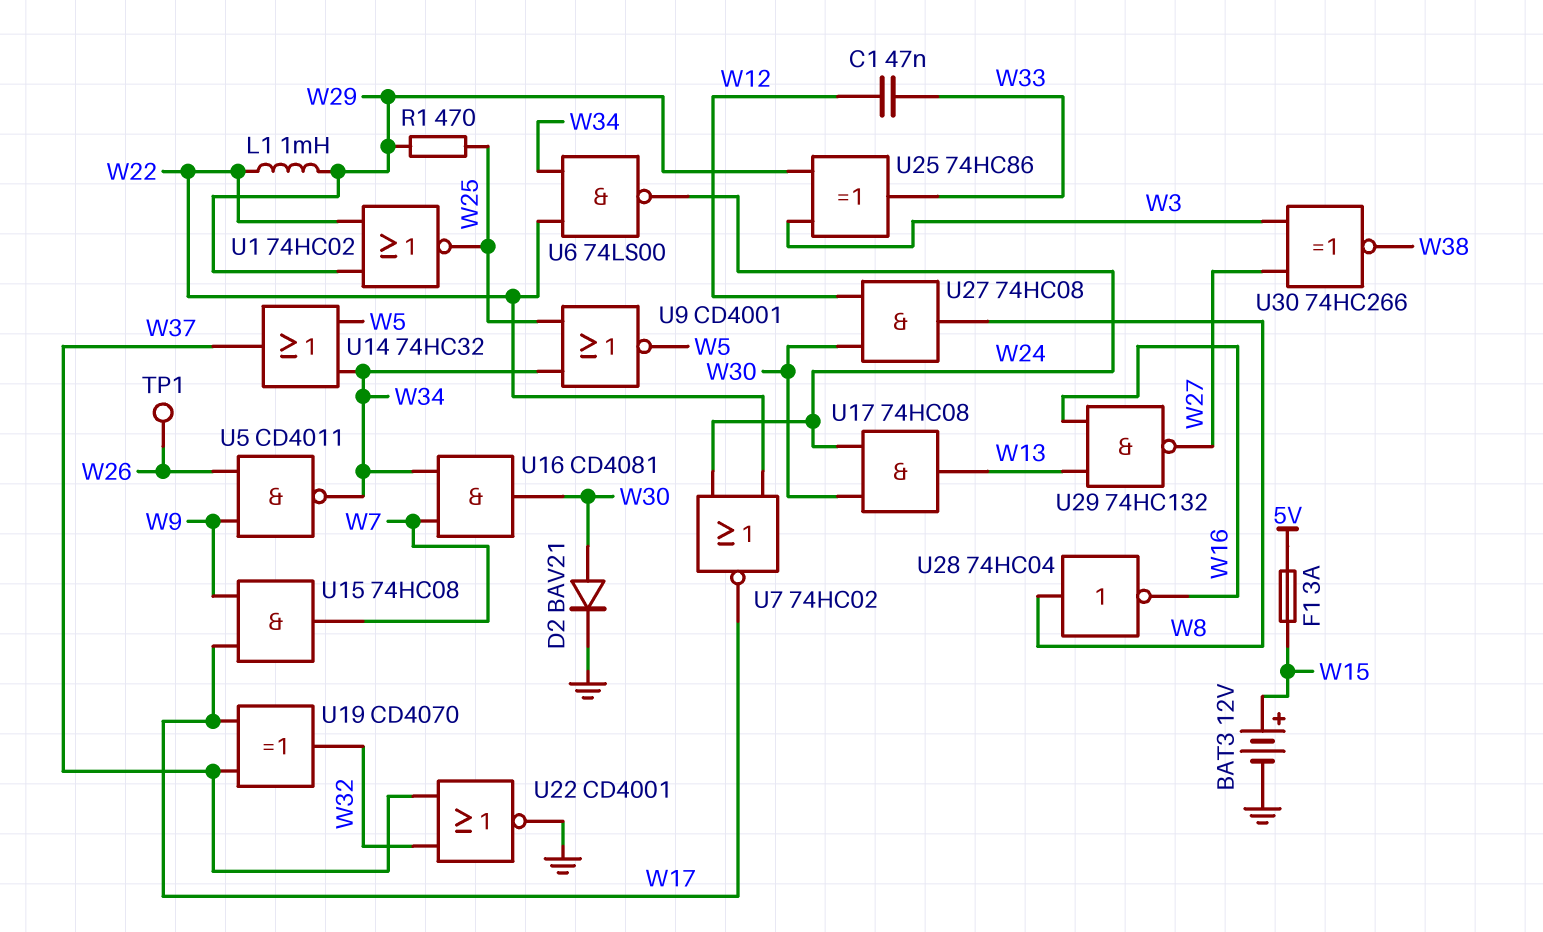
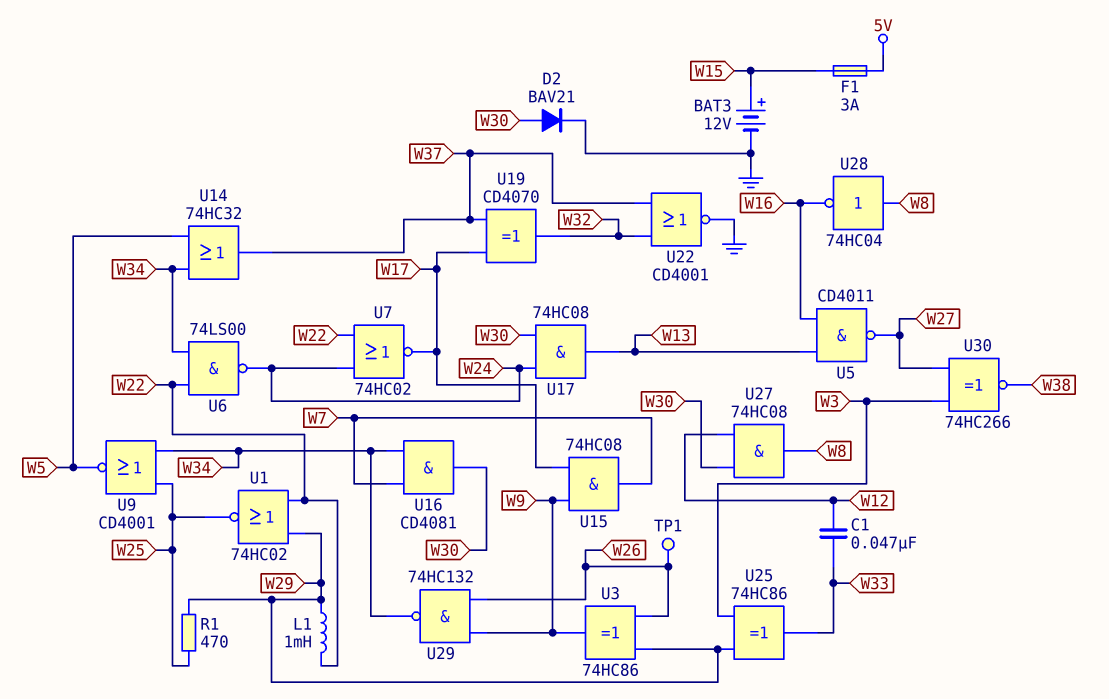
U3: none -> XOR 74HC86 (in W26, in W29, out W9)
U5: NAND CD4011 (in W9, in W26, out W34) -> NAND CD4011 (in W13, in W16, out W27)
U29: NAND 74HC132 (in W13, in W16, out W27) -> NAND 74HC132 (in W9, in W26, out W34)

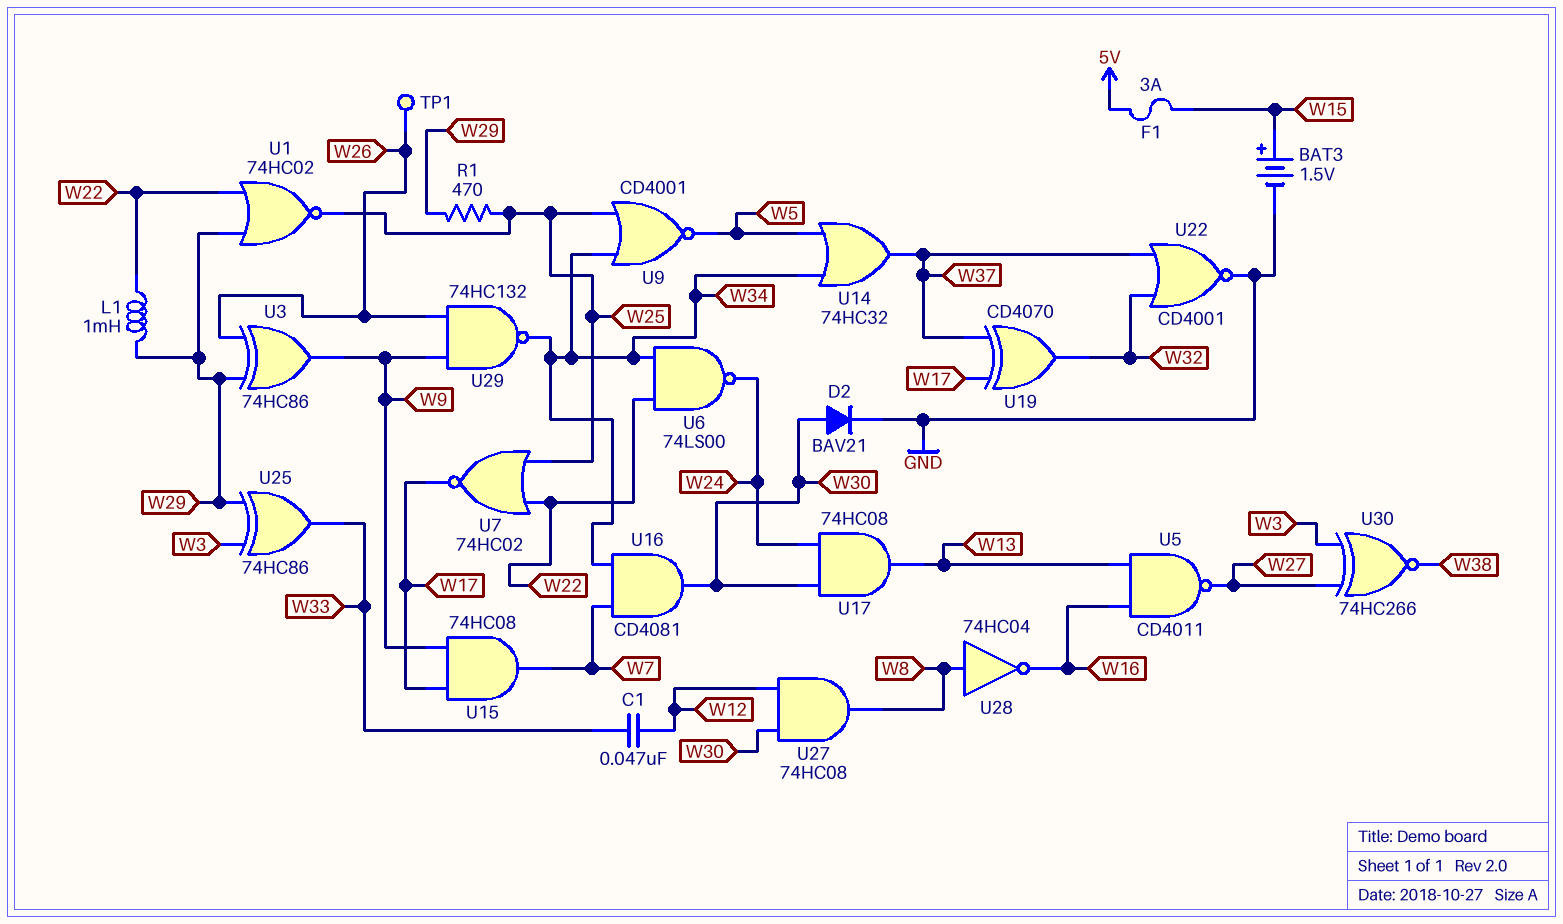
BAT3: 12V (plus W15, minus GND) -> 1.5V (plus W15, minus GND)
U7: NOR 74HC02 (in W22, in W24, out W17) -> NOR 74HC02 (in W22, in W25, out W17)

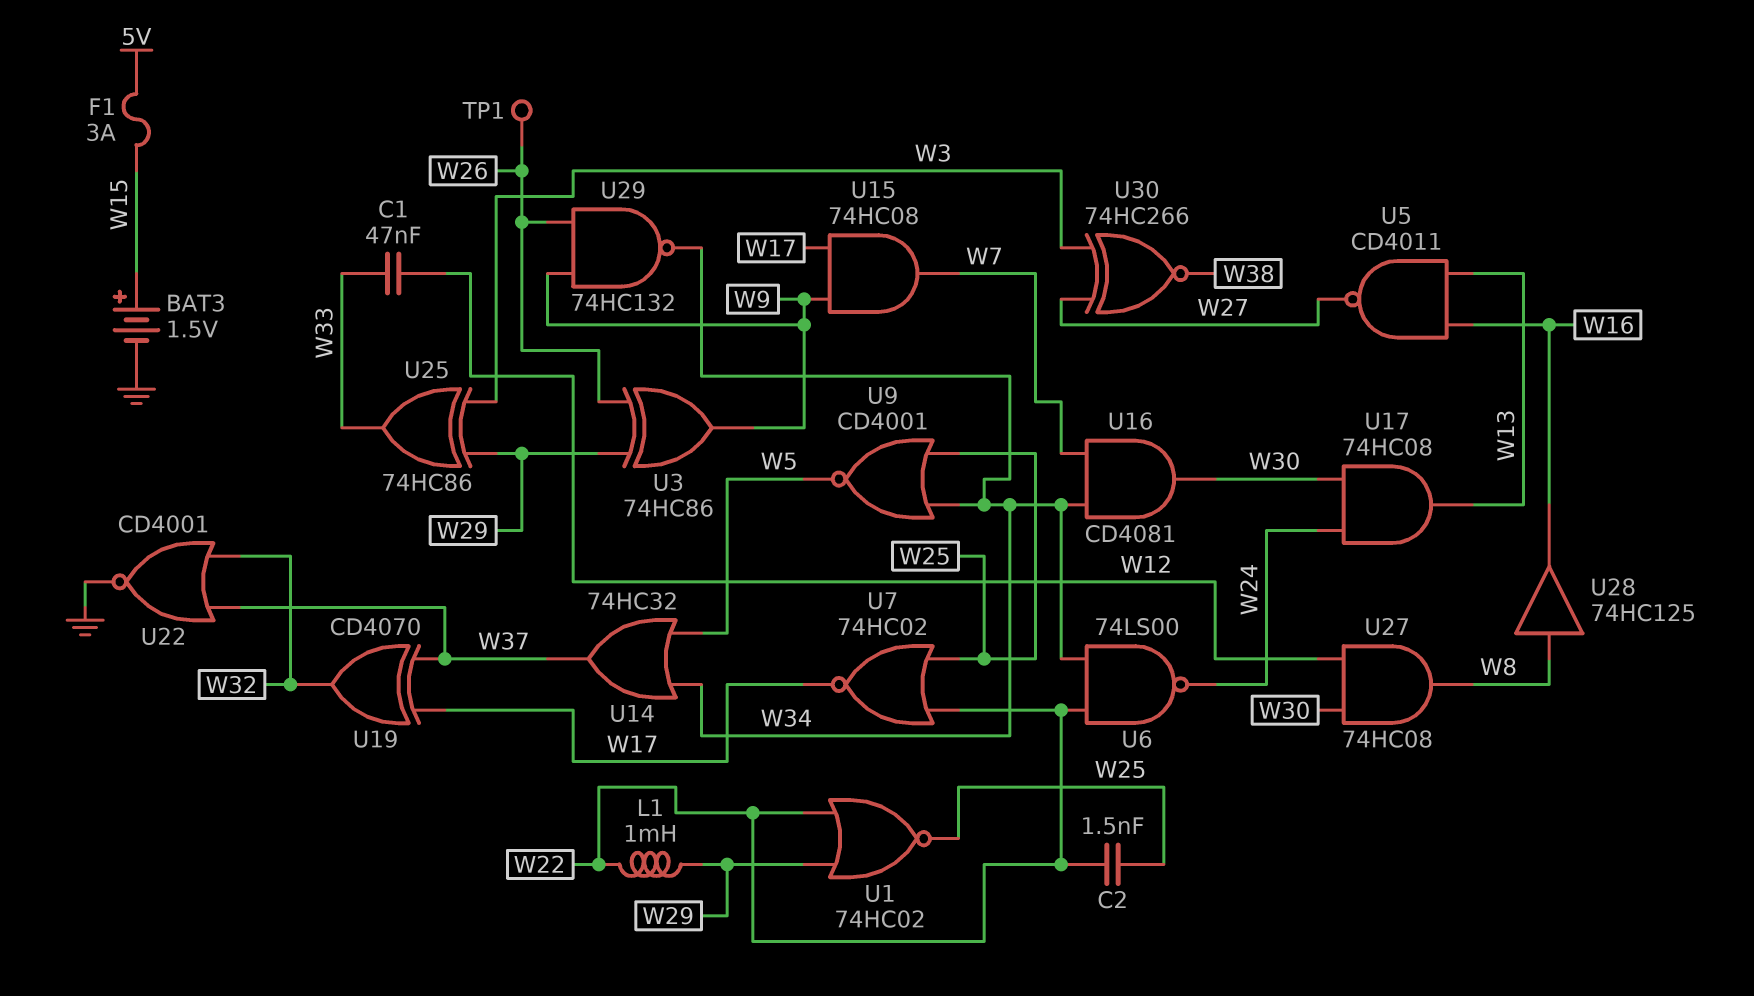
C2: none -> 1.5nF (W22, W25)
D2: diode BAV21 (A W30, K GND) -> none
R1: 470 (W25, W29) -> none
U28: NOT 74HC04 (in W8, out W16) -> buffer 74HC125 (in W8, out W16)

